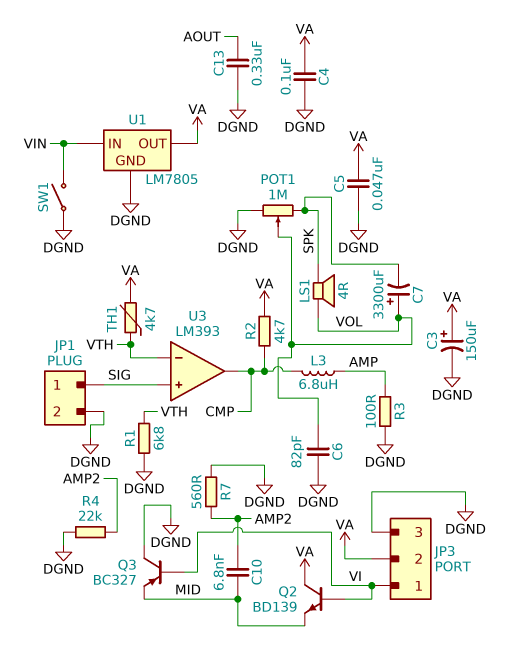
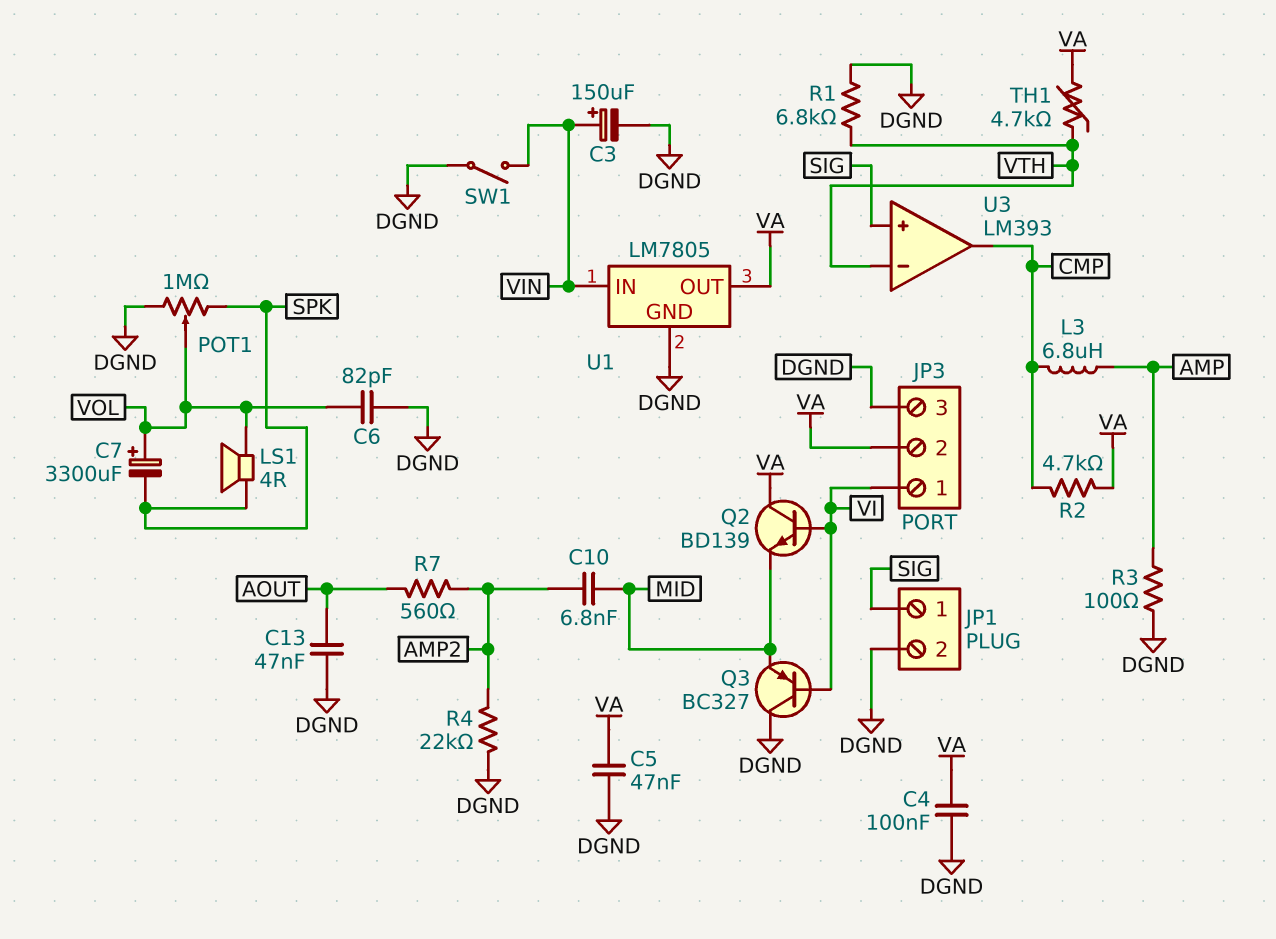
C3: 150uF (plus VA, minus DGND) -> 150uF (plus VIN, minus DGND)
C13: 330nF (AOUT, DGND) -> 47nF (AOUT, DGND)
R7: 560 (AMP2, DGND) -> 560 (AMP2, AOUT)

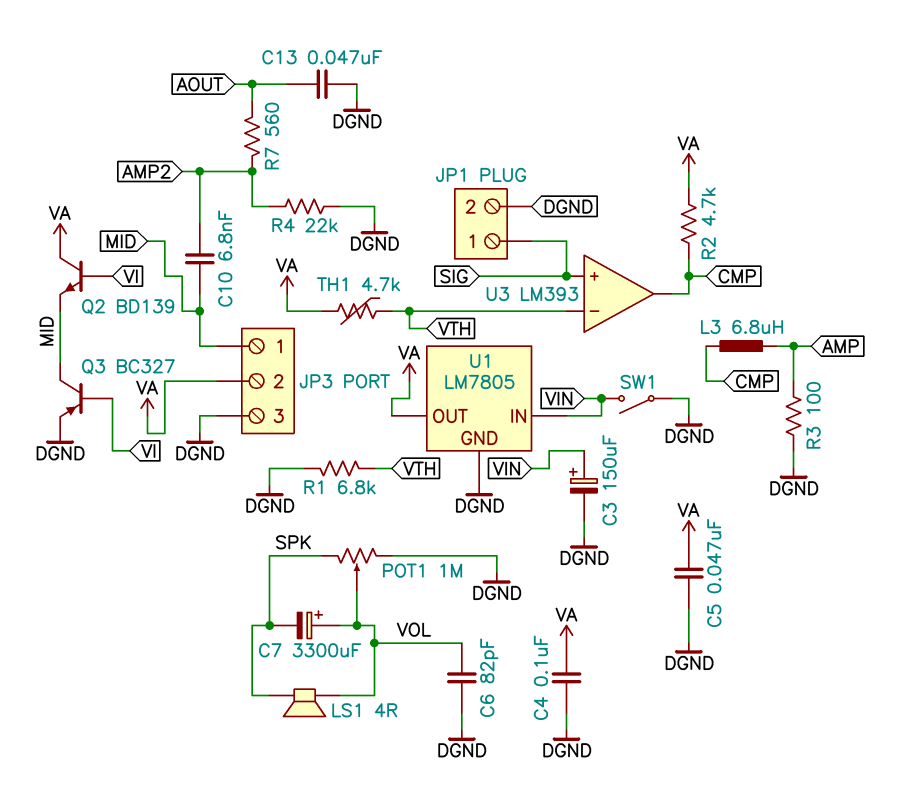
JP3 pin 1: VI -> MID
Q3: PNP BC327 (B VI, C DGND, E MID) -> PNP BC327 (B VI, C MID, E DGND)

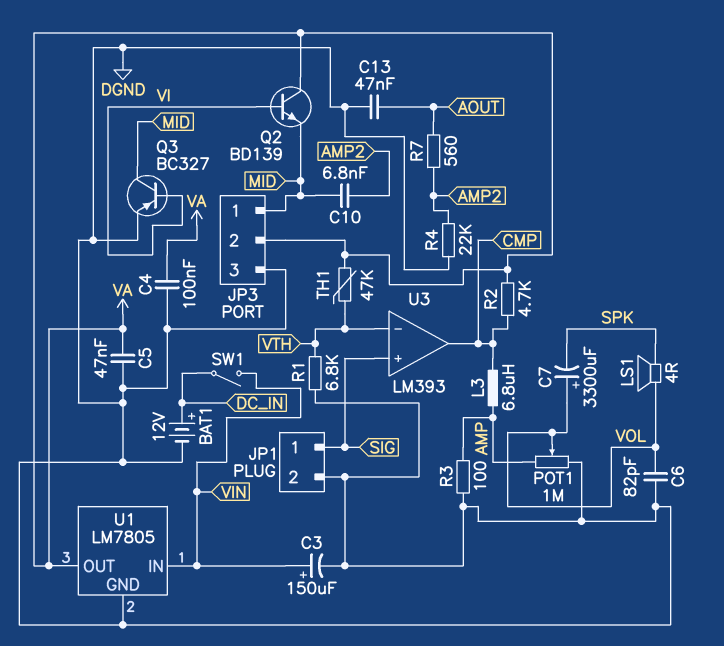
BAT1: none -> 12V (plus DC_IN, minus DGND)
POT1: 1M (DGND, SPK, wiper VOL) -> 1M (AMP, DGND, wiper VOL)
SW1: switch (DGND, VIN) -> switch (DC_IN, VIN)
TH1: 4.7k (VA, VTH) -> 47k (VA, VTH)

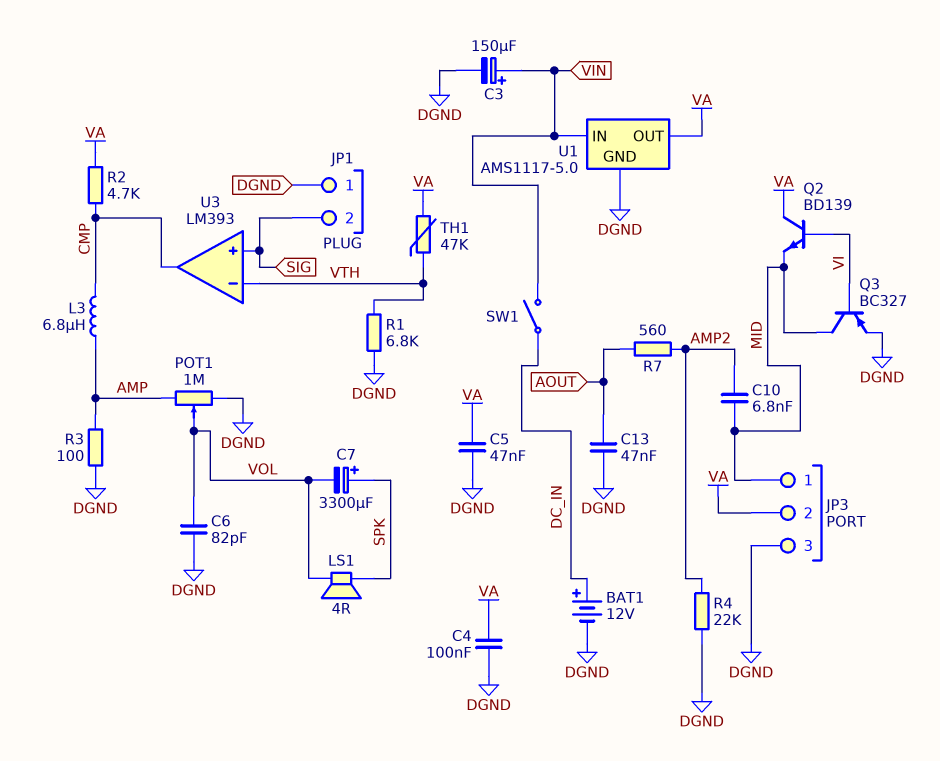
C7: 3300uF (plus VOL, minus SPK) -> 3300uF (plus SPK, minus VOL)
JP1 pin 1: SIG -> DGND
JP1 pin 2: DGND -> SIG
U1: LM7805 -> AMS1117-5.0

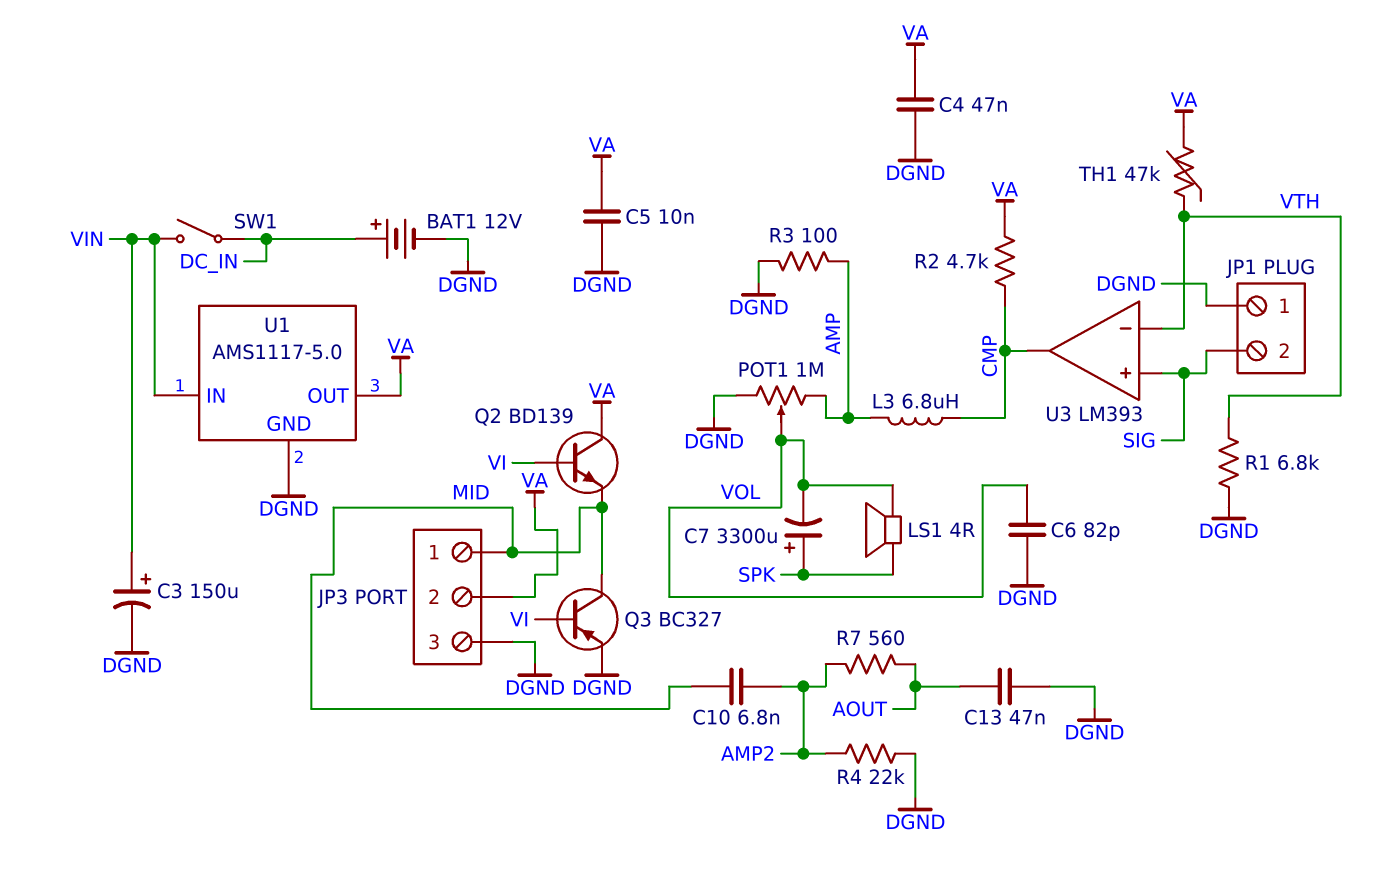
C4: 100nF (DGND, VA) -> 47nF (DGND, VA)
C5: 47nF (DGND, VA) -> 10nF (DGND, VA)

